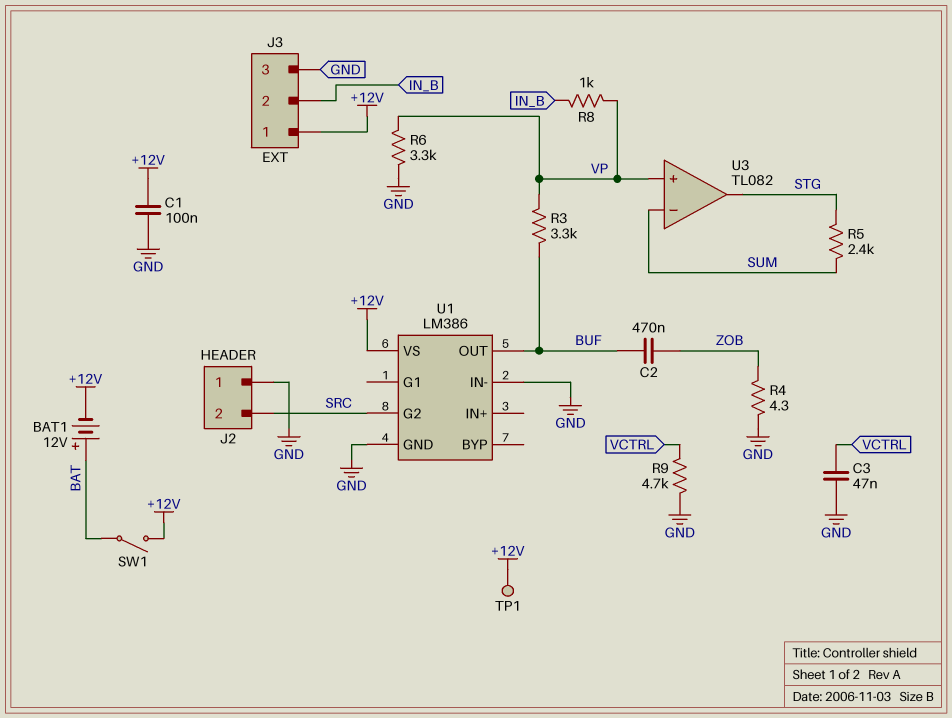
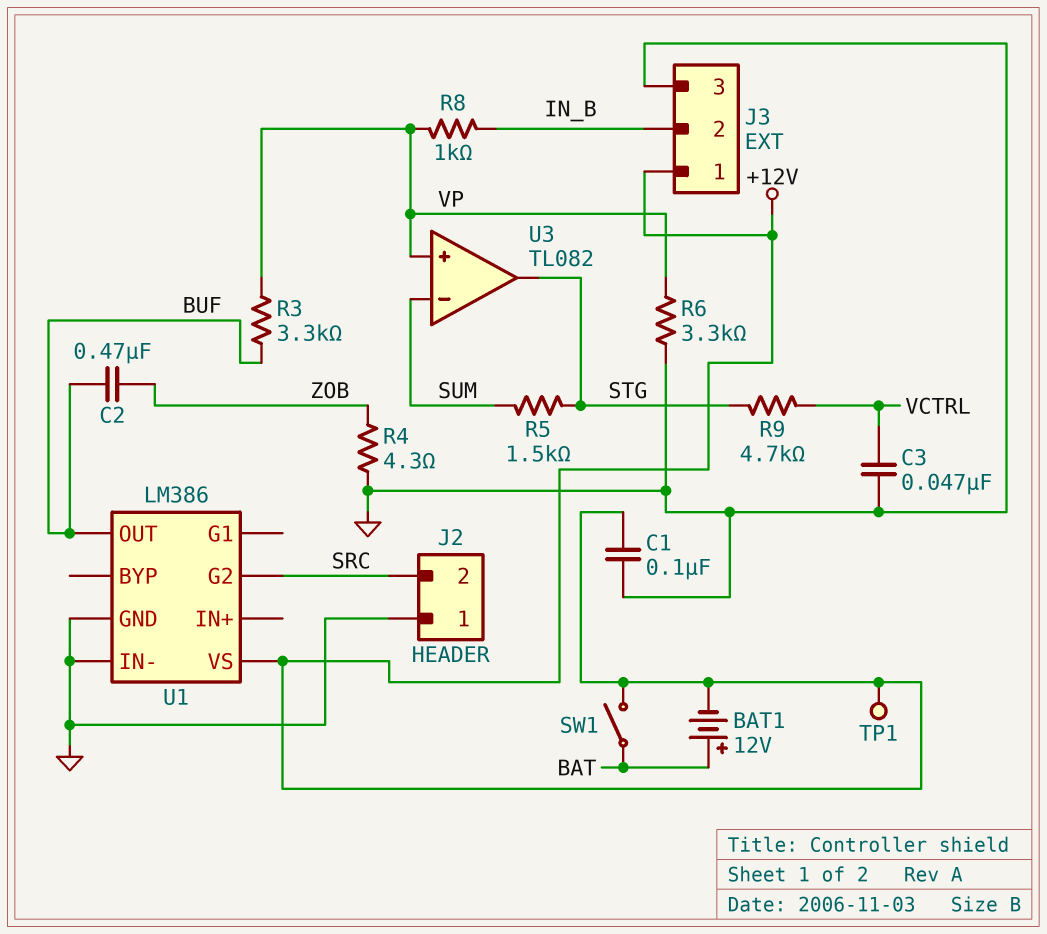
R5: 2.4k (STG, SUM) -> 1.5k (STG, SUM)
R9: 4.7k (GND, VCTRL) -> 4.7k (STG, VCTRL)

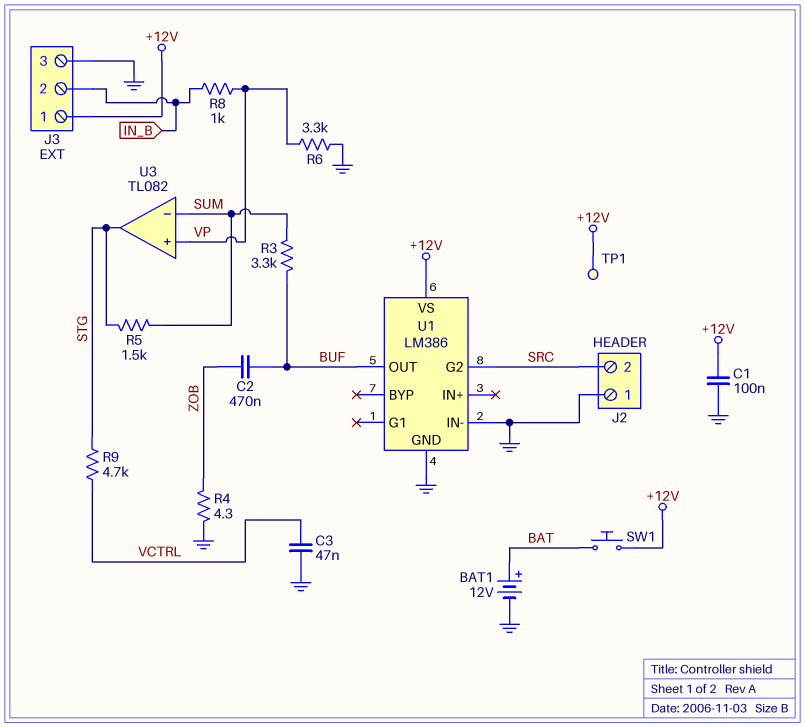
BAT1: 12V (plus BAT, minus +12V) -> 12V (plus BAT, minus GND)
R3: 3.3k (BUF, VP) -> 3.3k (BUF, SUM)
SW1: switch (+12V, BAT) -> button (+12V, BAT)

